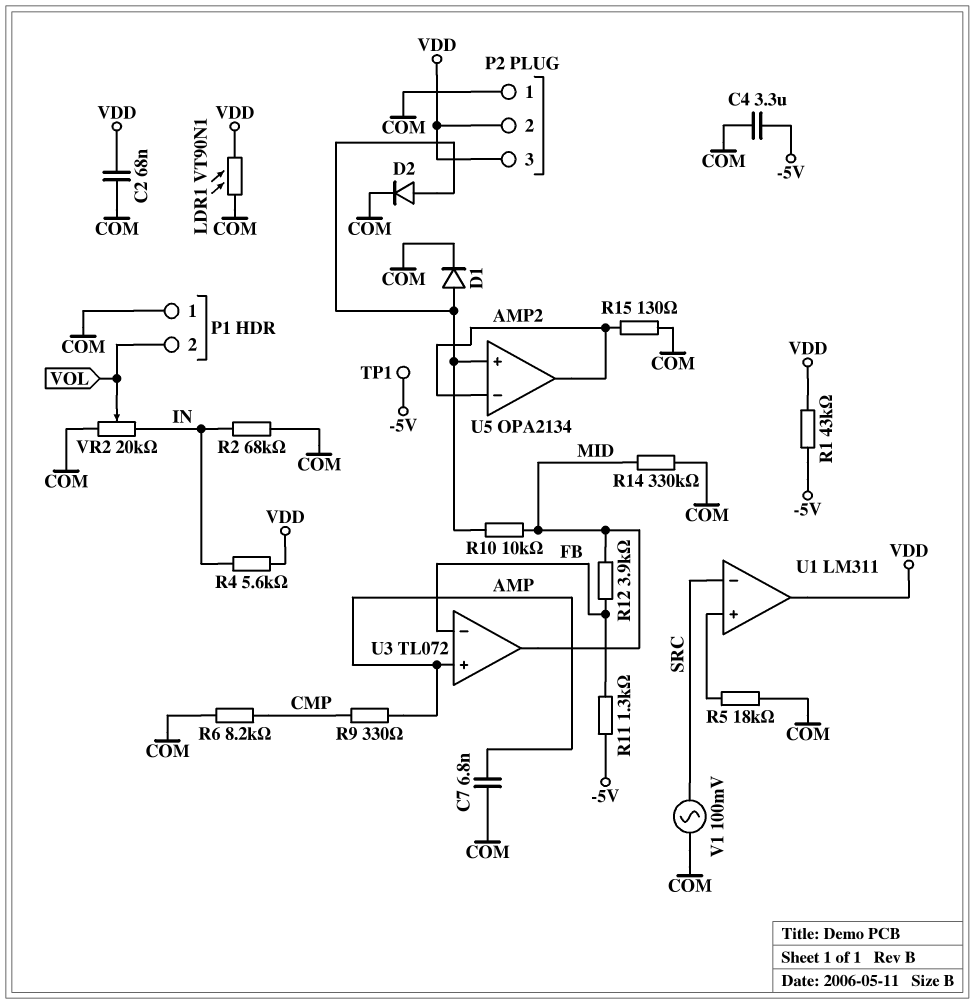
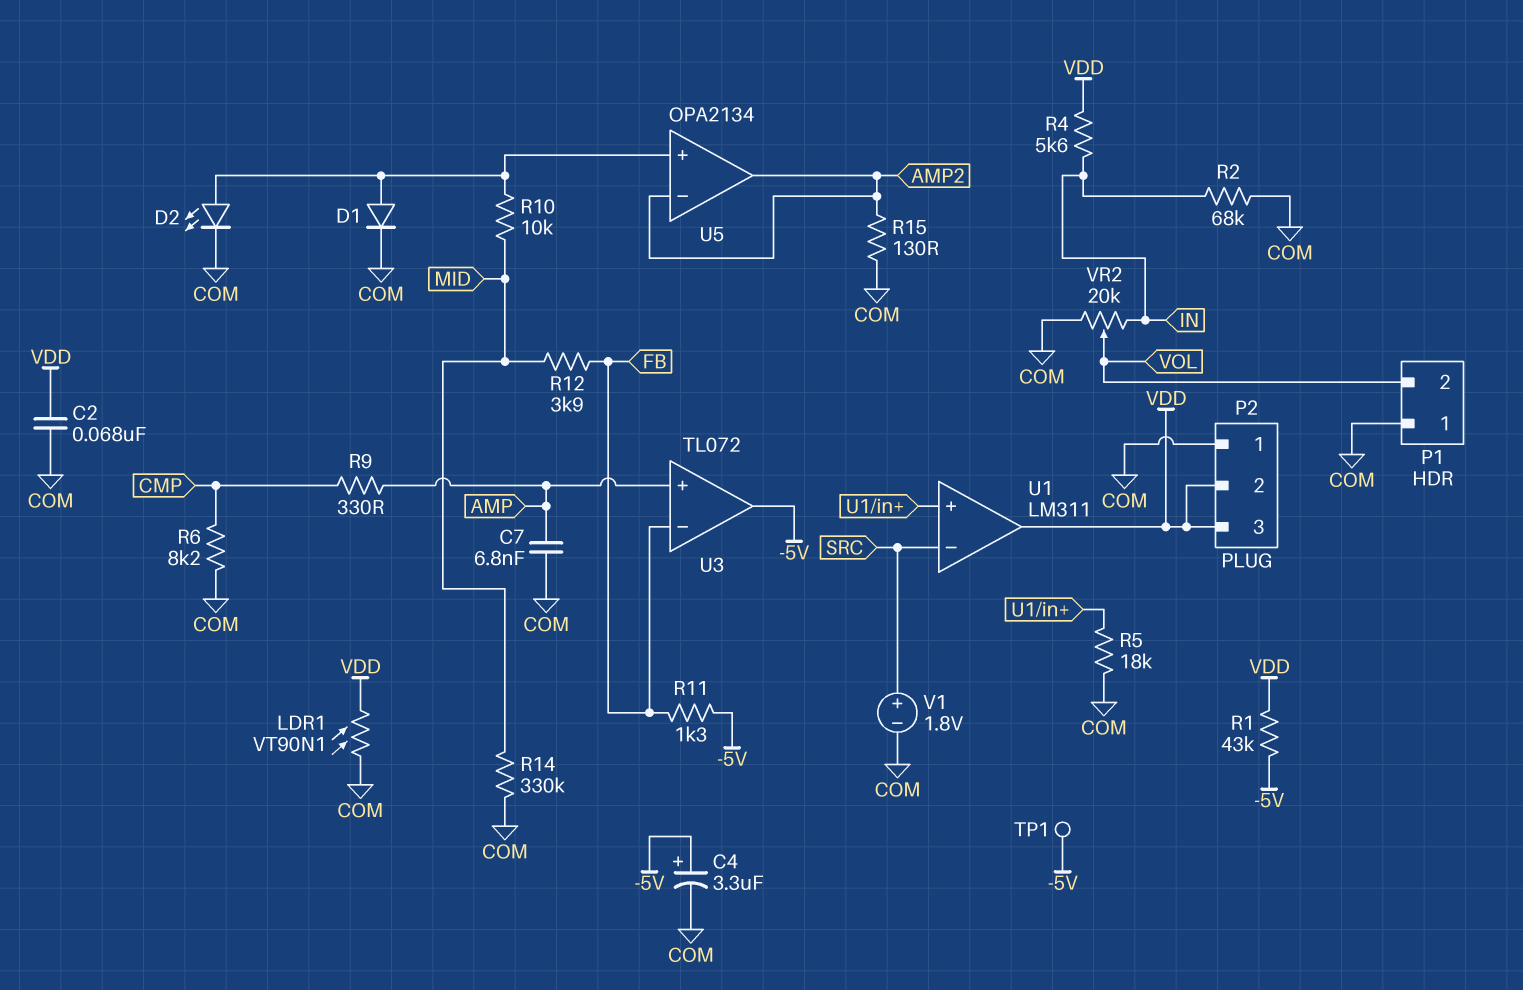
C4: 3.3uF (-5V, COM) -> 3.3uF (plus -5V, minus COM)
D2: diode (A U5/in+, K COM) -> LED (A U5/in+, K COM)
U3 pin out: MID -> -5V
V1: AC 100mV (COM, SRC) -> 1.8V (plus SRC, minus COM)

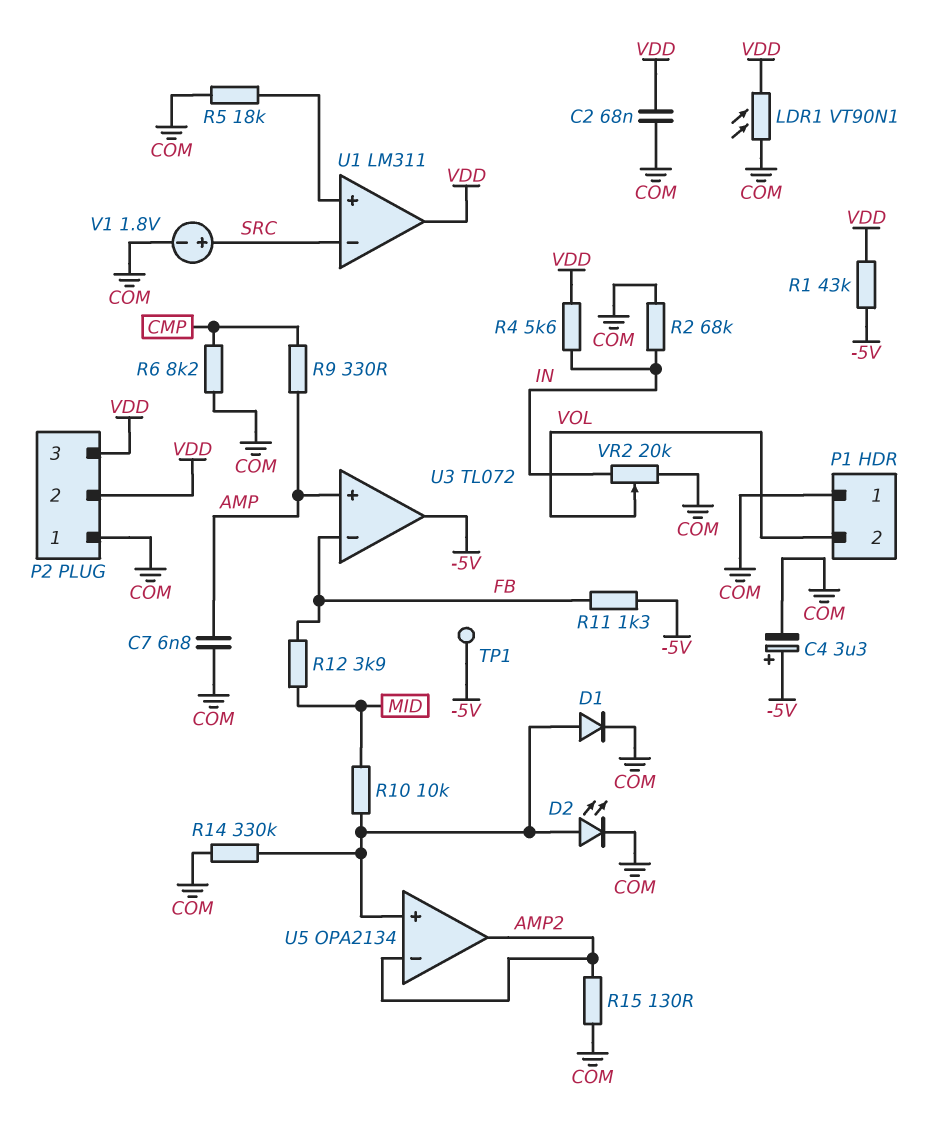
R14: 330k (COM, MID) -> 330k (COM, U5/in+)

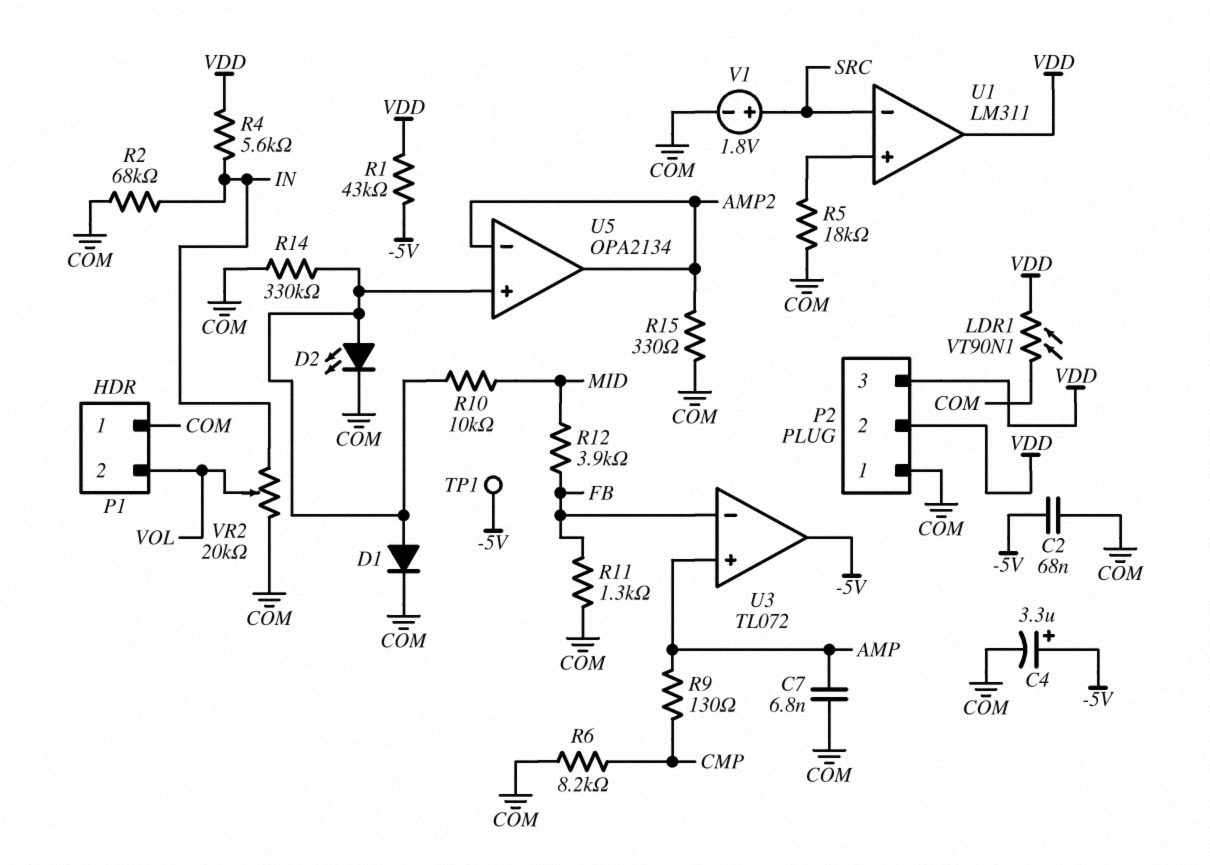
C2: 68nF (COM, VDD) -> 68nF (-5V, COM)
R9: 330 (AMP, CMP) -> 130 (AMP, CMP)
R11: 1.3k (-5V, FB) -> 1.3k (COM, FB)
R15: 130 (AMP2, COM) -> 330 (AMP2, COM)

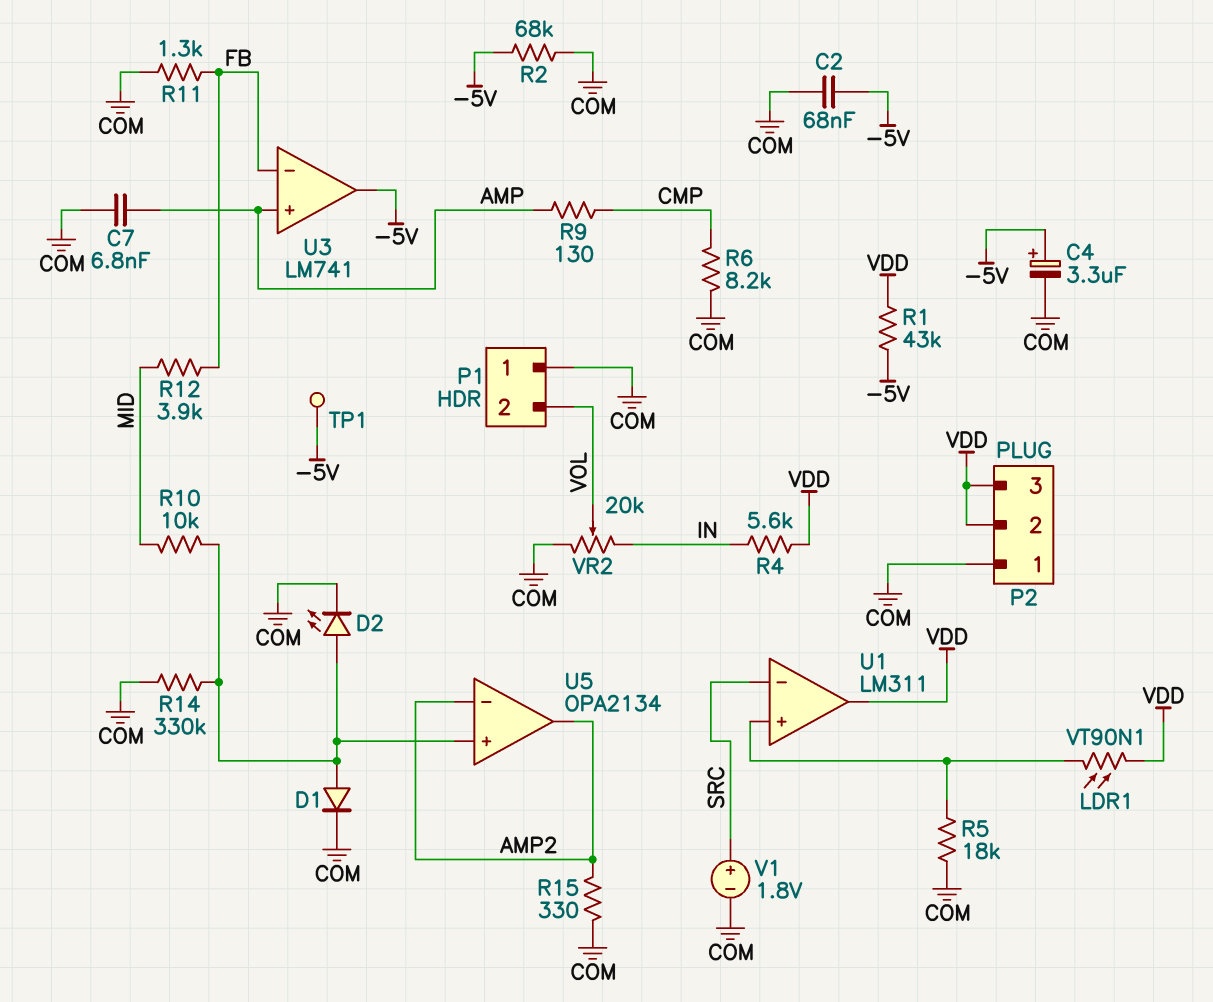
LDR1: VT90N1 (COM, VDD) -> VT90N1 (U1/in+, VDD)
R2: 68k (COM, IN) -> 68k (-5V, COM)
U3: TL072 -> LM741

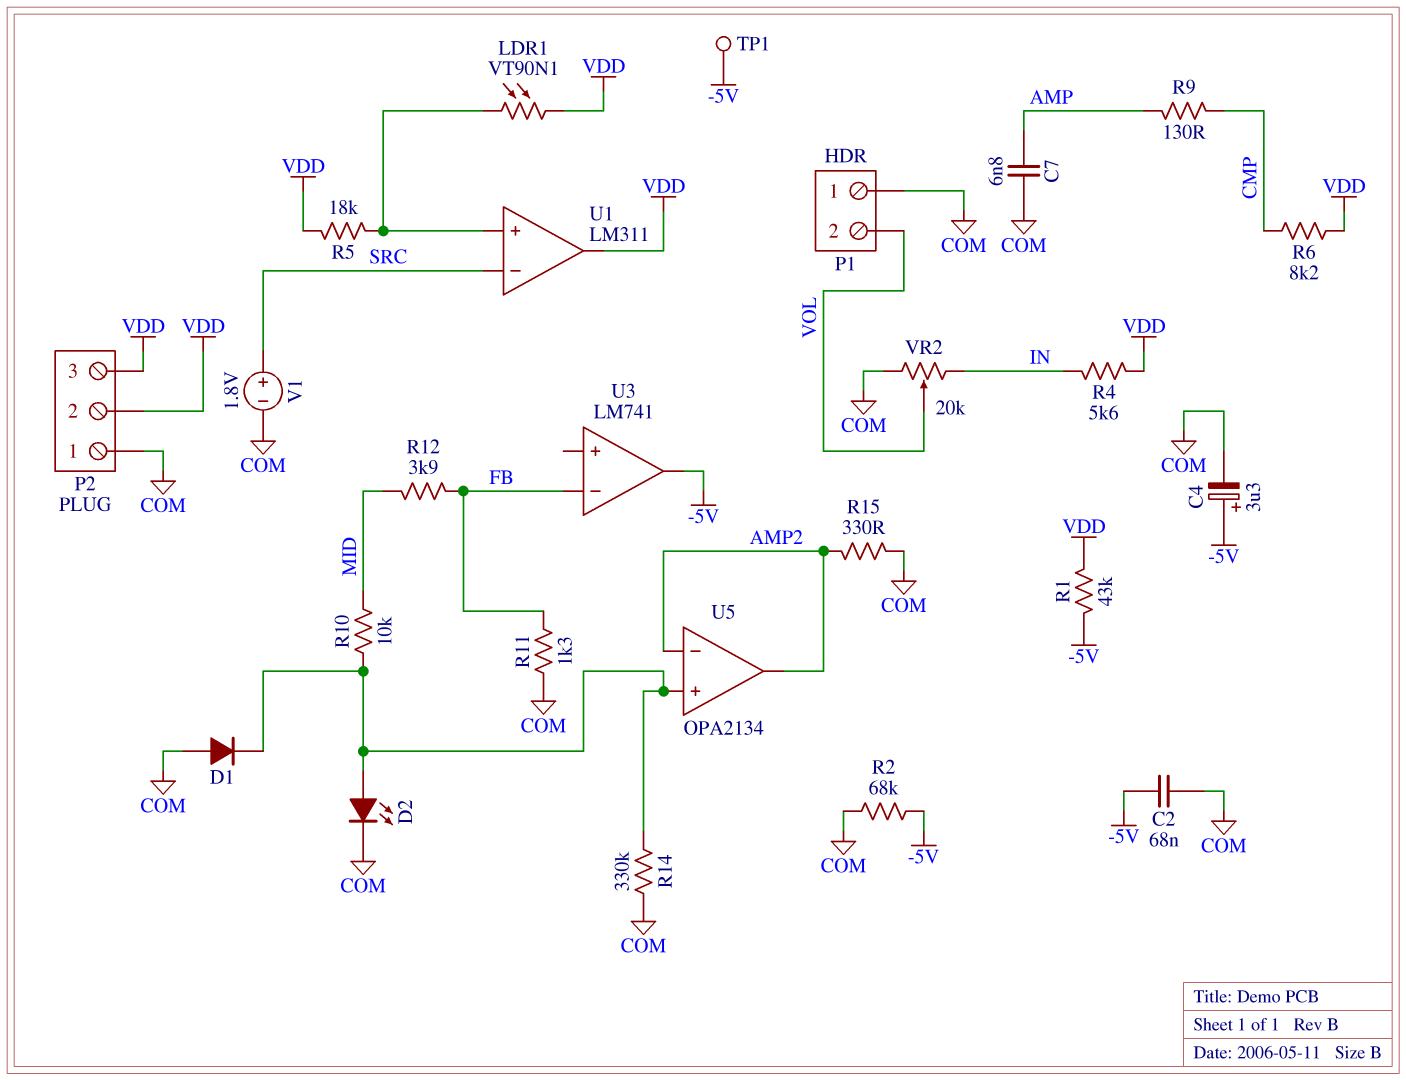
D1: diode (A U5/in+, K COM) -> diode (A COM, K U5/in+)
R5: 18k (COM, U1/in+) -> 18k (U1/in+, VDD)
R6: 8.2k (CMP, COM) -> 8.2k (CMP, VDD)
U3 pin in+: AMP -> none

